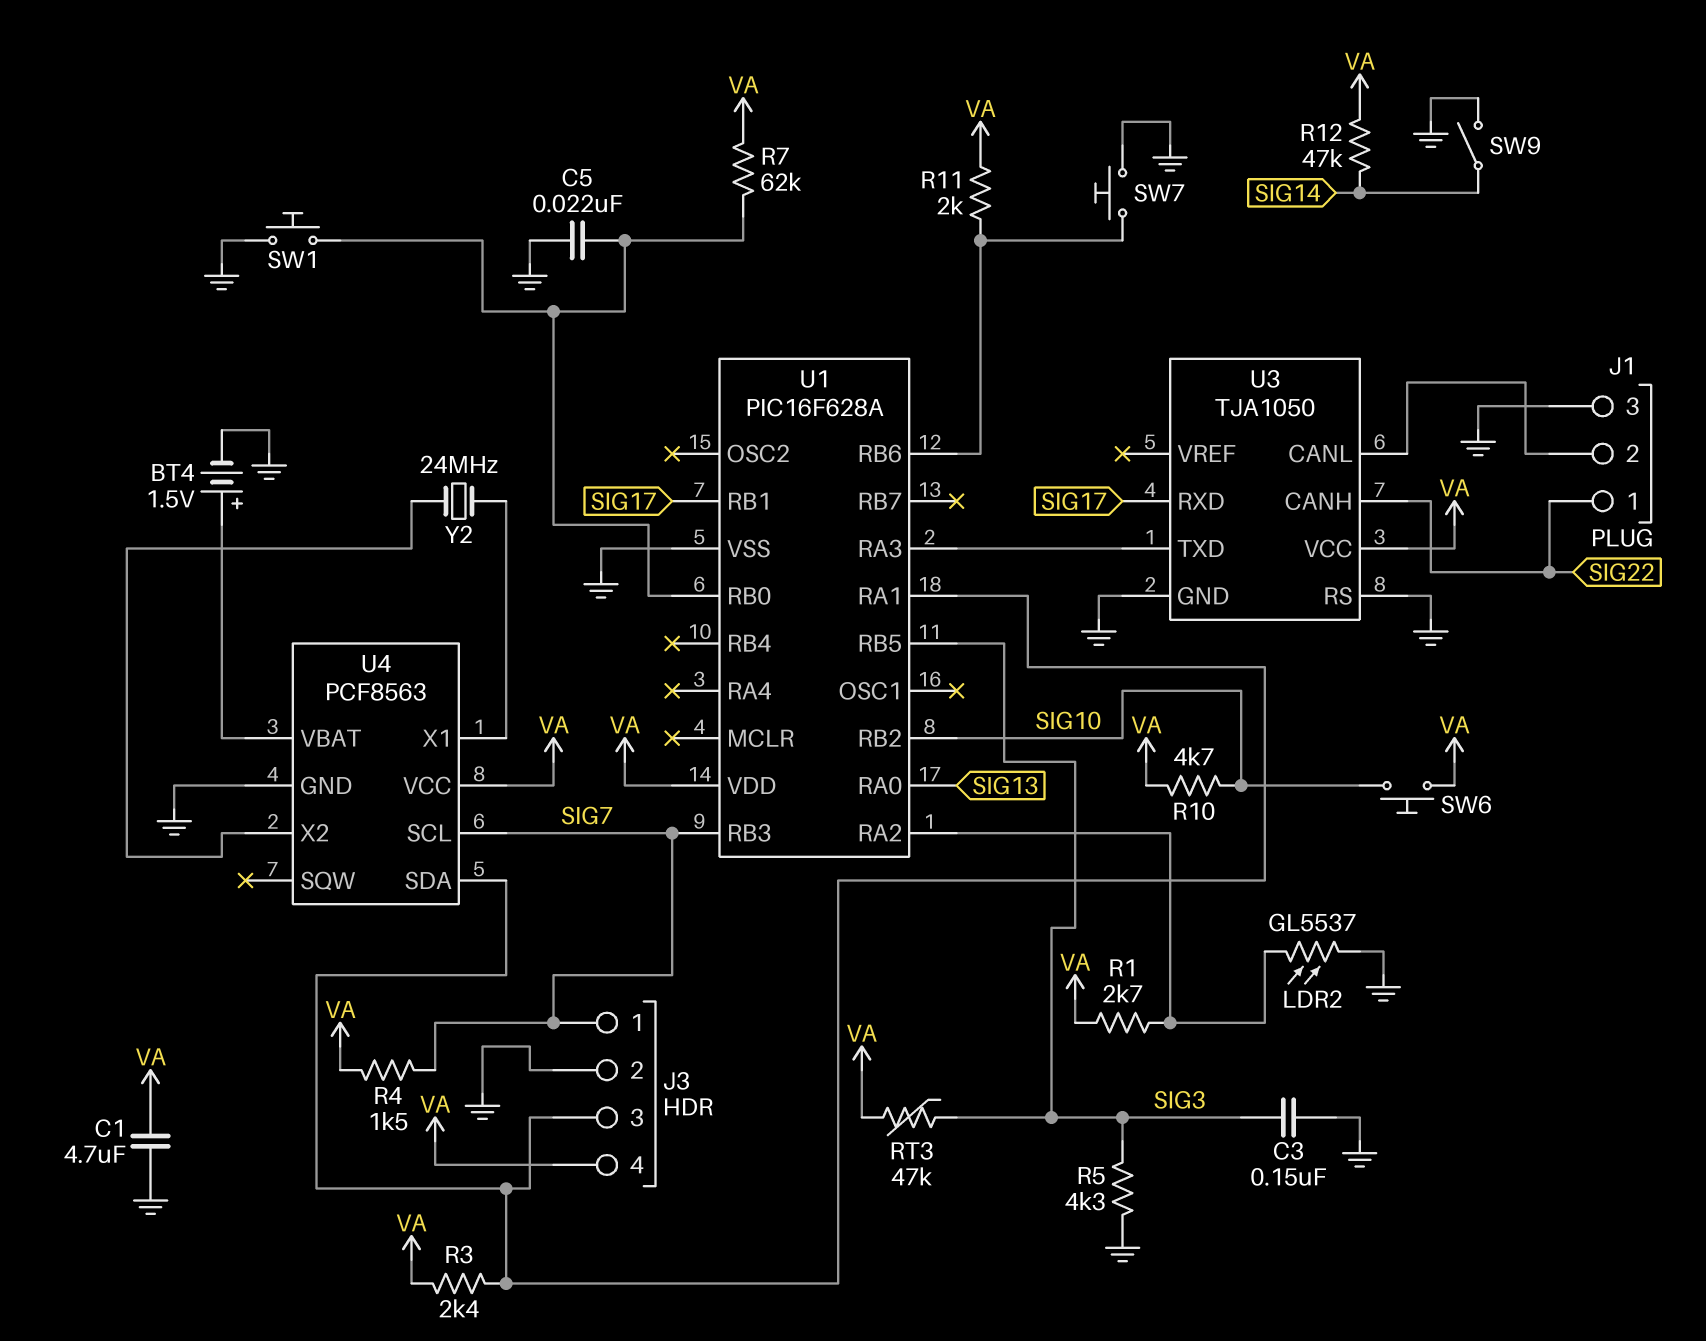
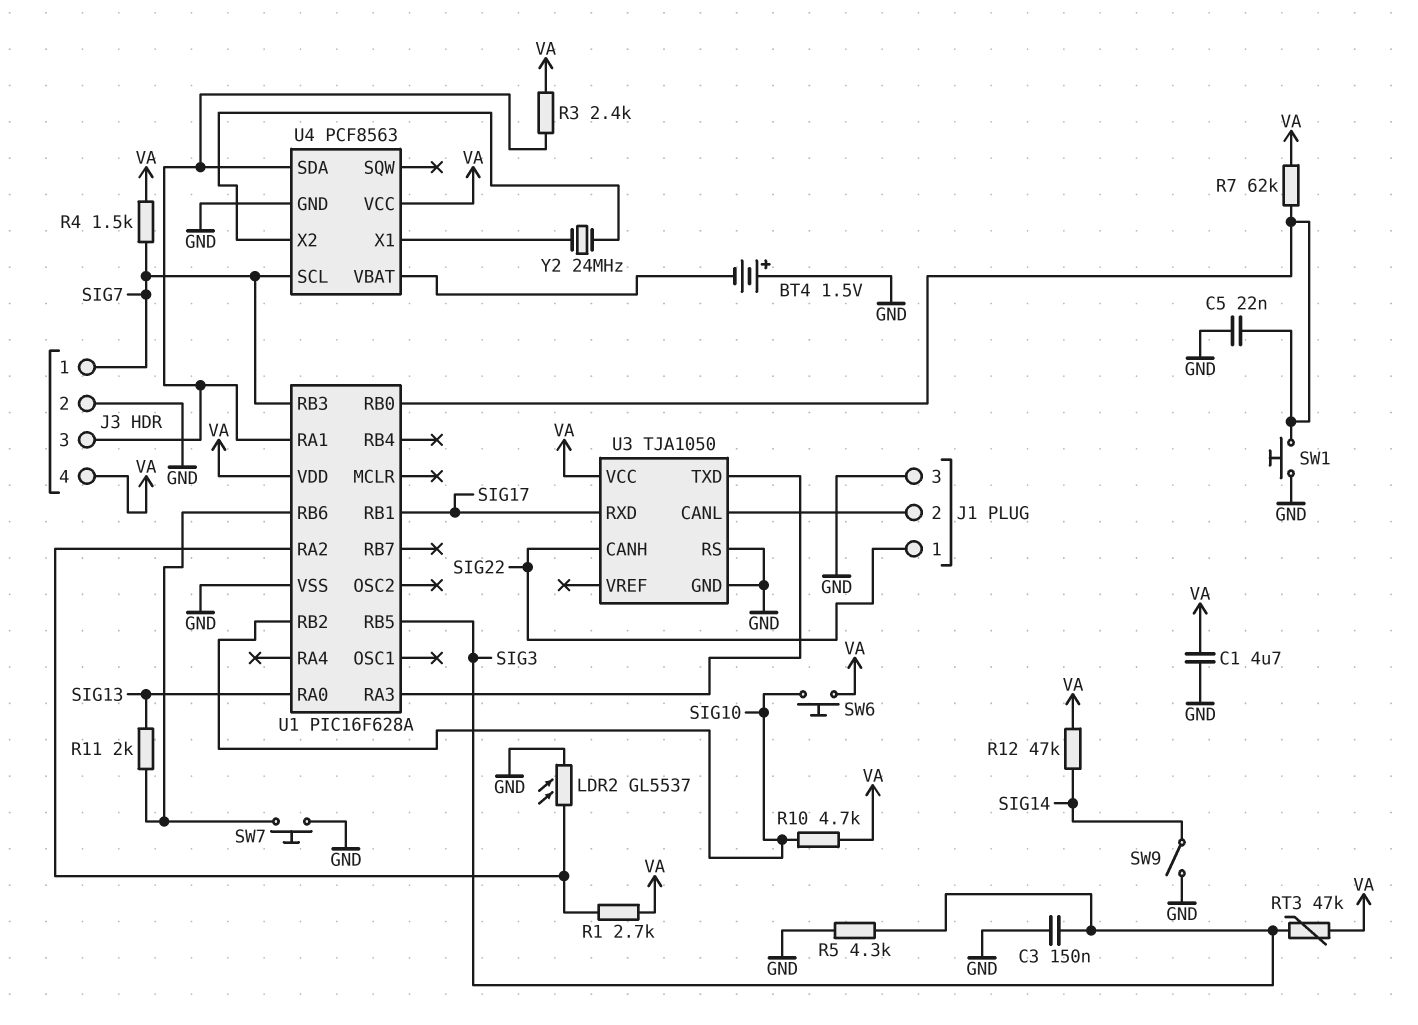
BT4: 1.5V (plus U4/VBAT, minus GND) -> 1.5V (plus GND, minus U4/VBAT)
R11: 2k (U1/RB6, VA) -> 2k (SIG13, U1/RB6)

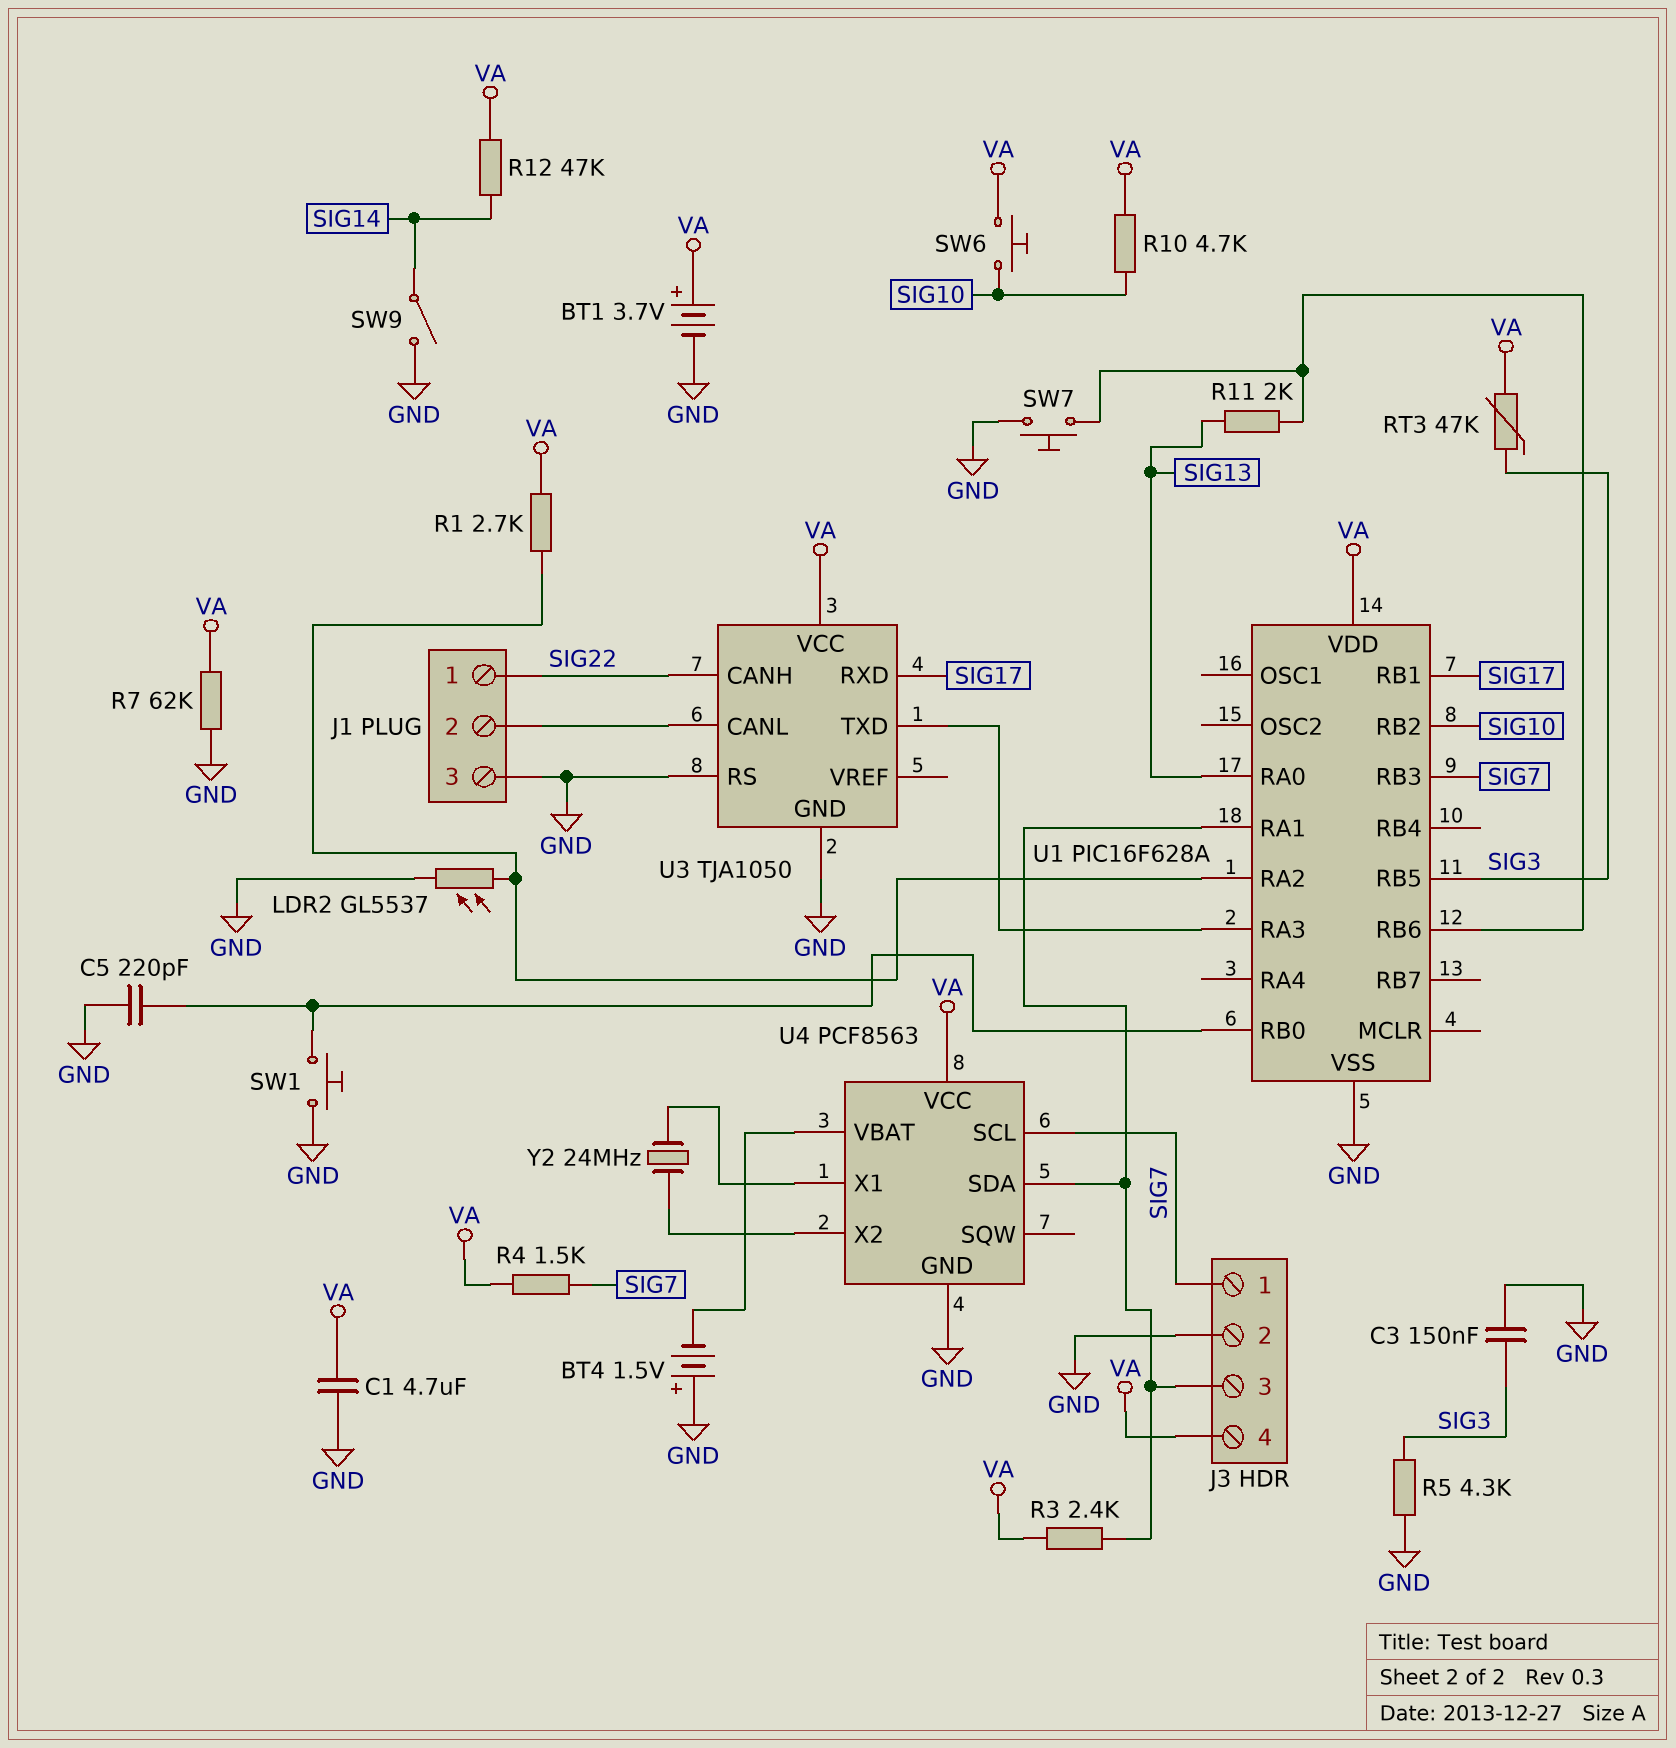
BT1: none -> 3.7V (plus VA, minus GND)
C5: 22nF (GND, U1/RB0) -> 220pF (GND, U1/RB0)
R7: 62k (U1/RB0, VA) -> 62k (GND, VA)

